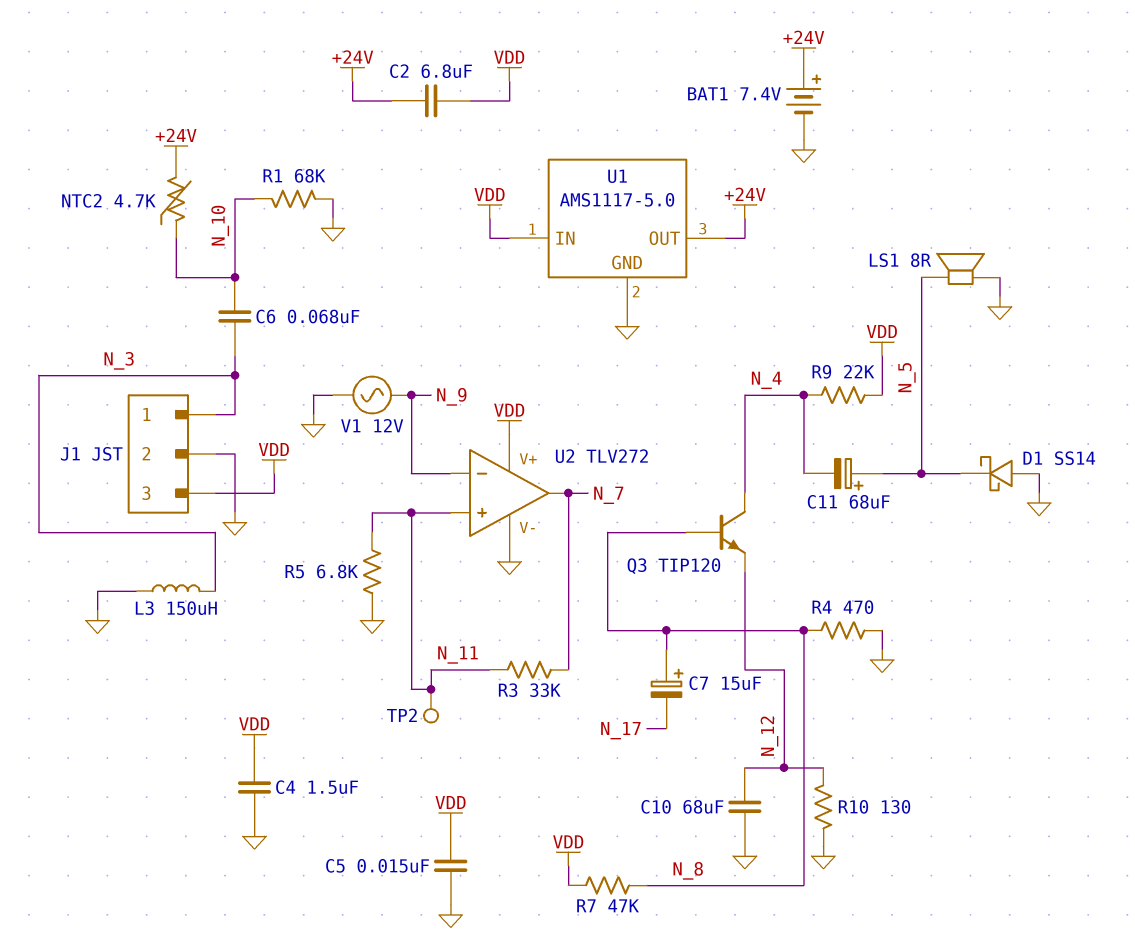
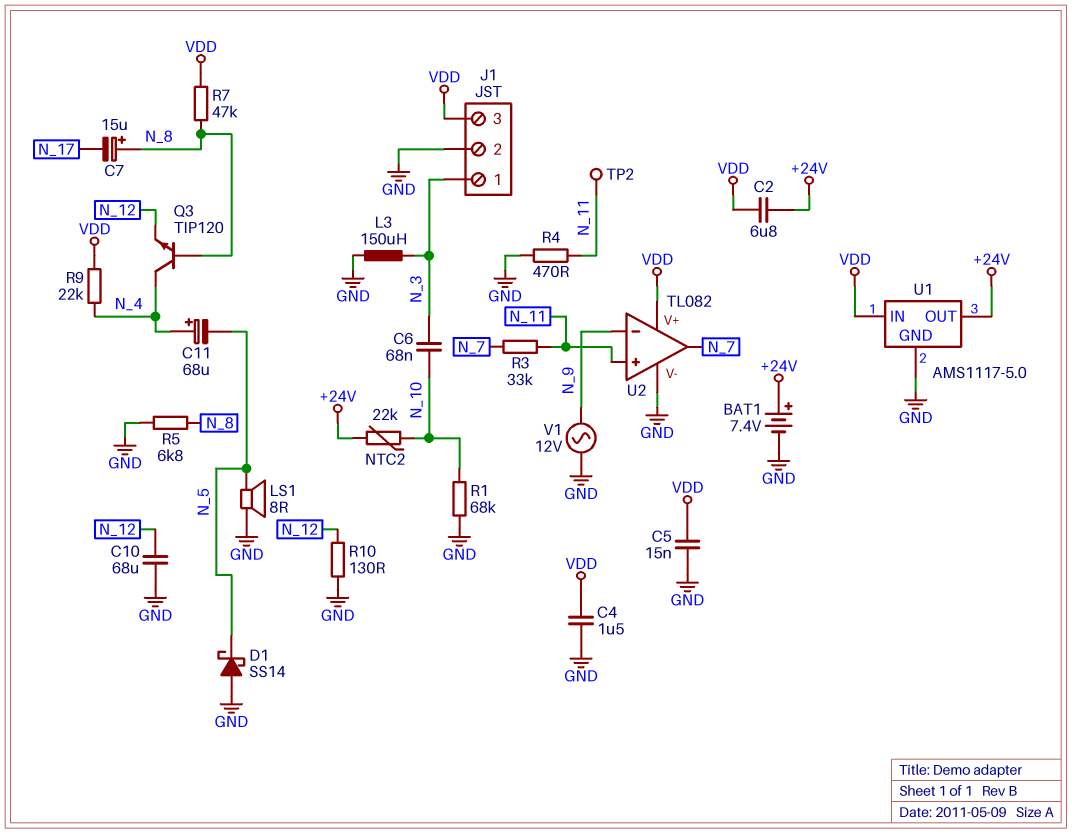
C11: 68uF (plus N_5, minus N_4) -> 68uF (plus N_4, minus N_5)
NTC2: 4.7k (+24V, N_10) -> 22k (+24V, N_10)
R4: 470 (GND, N_8) -> 470 (GND, N_11)
R5: 6.8k (GND, N_11) -> 6.8k (GND, N_8)
U2: TLV272 -> TL082

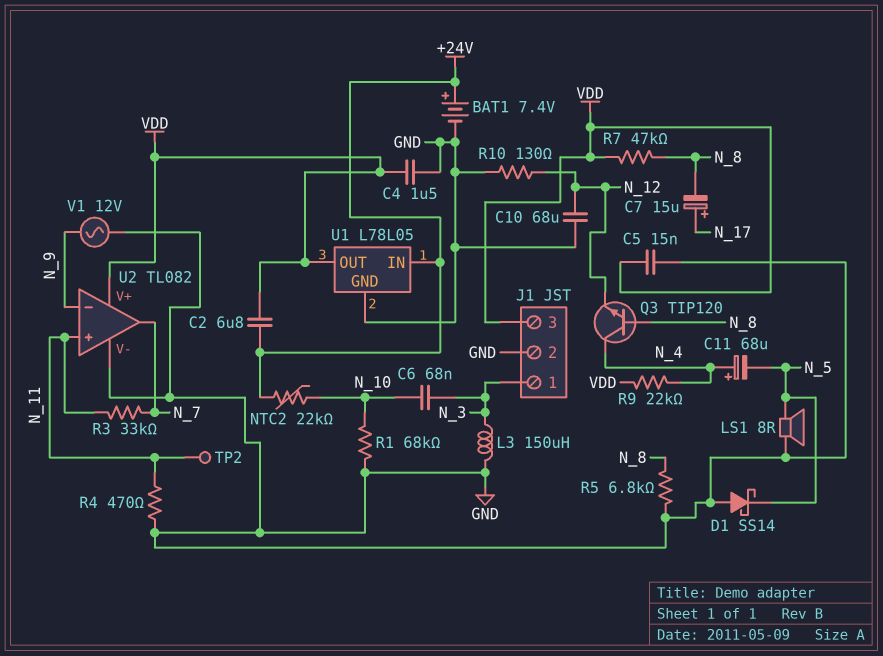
C7: 15uF (plus N_8, minus N_17) -> 15uF (plus N_17, minus N_8)
U1: AMS1117-5.0 -> L78L05
U1 pin IN: VDD -> +24V
U1 pin OUT: +24V -> VDD

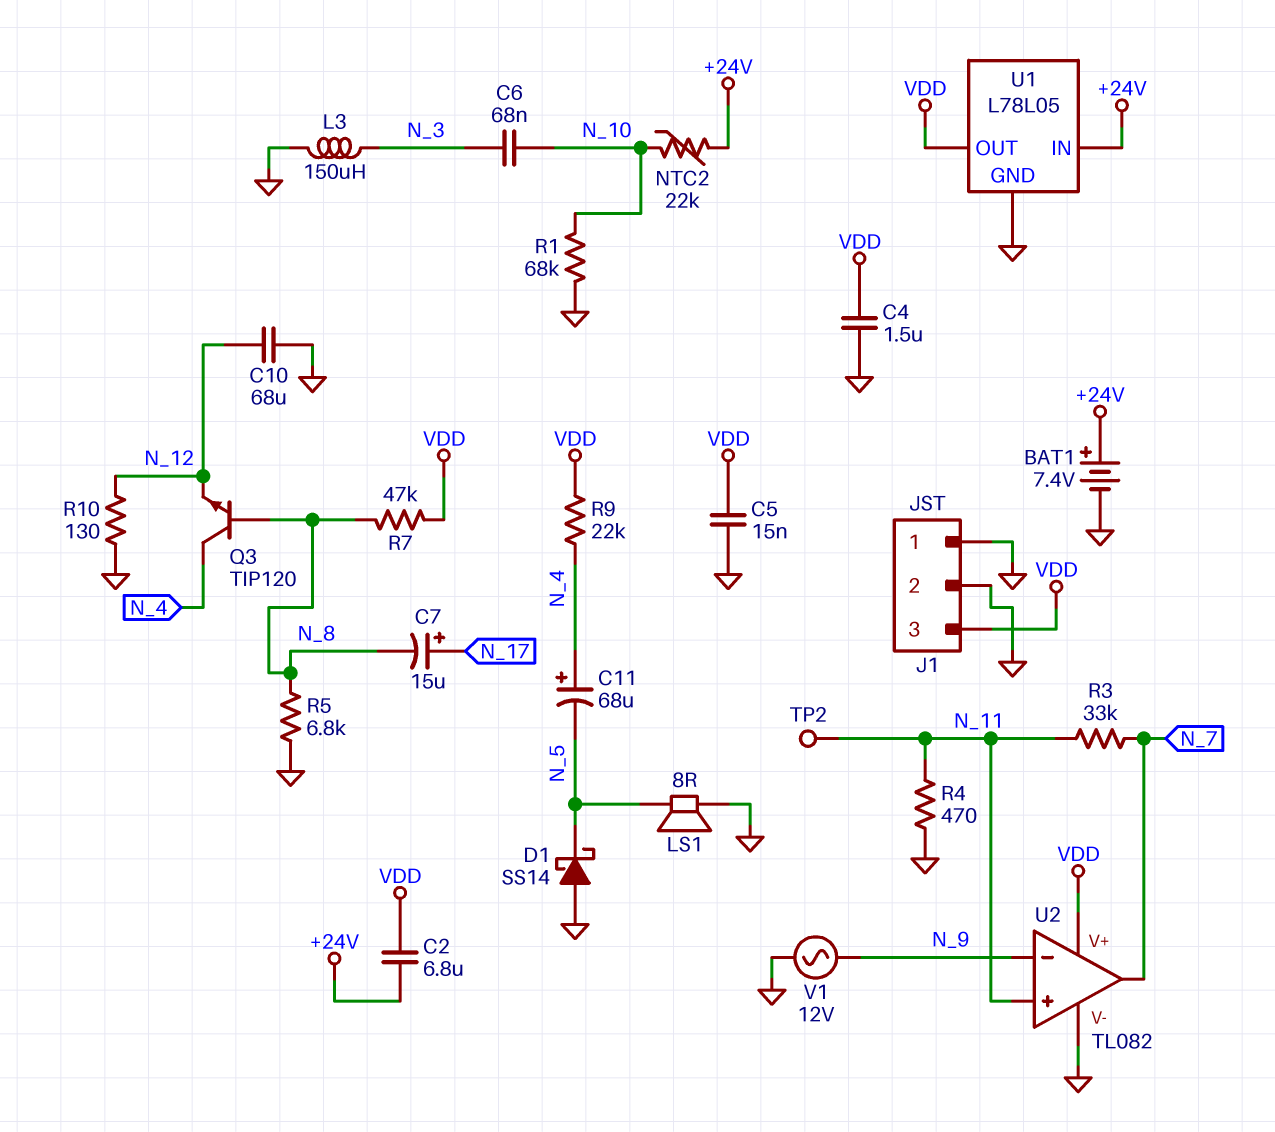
J1 pin 1: N_3 -> GND

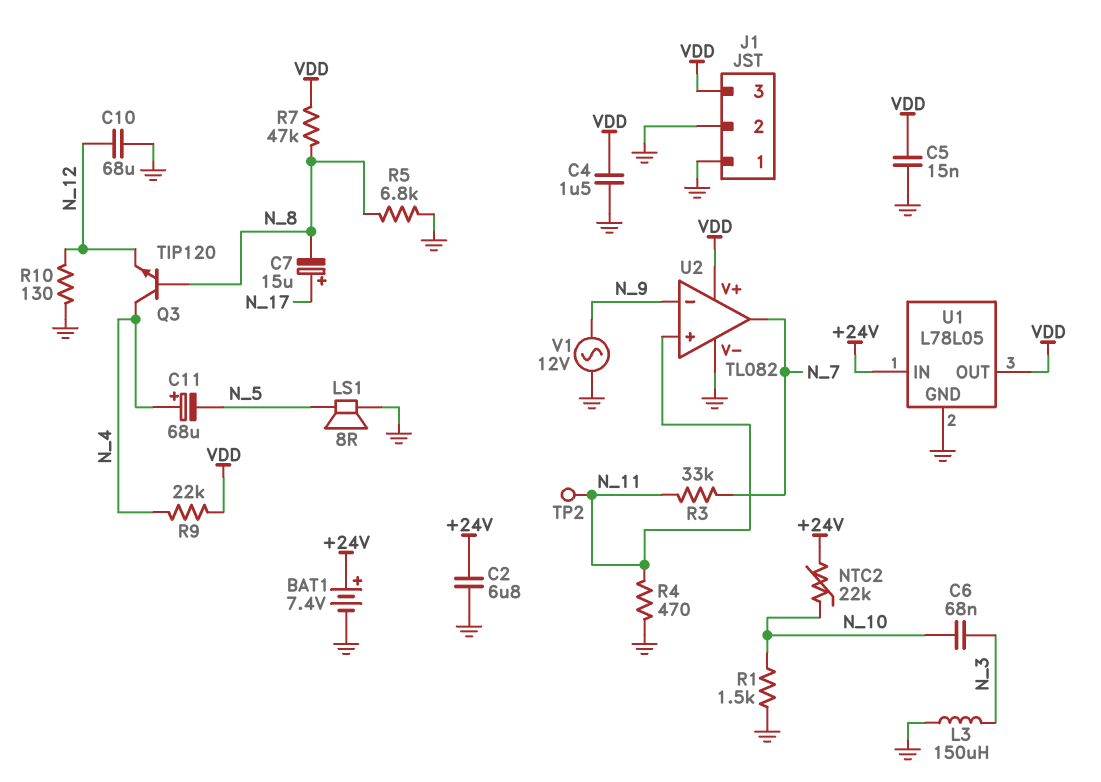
C2: 6.8uF (+24V, VDD) -> 6.8uF (+24V, GND)
D1: schottky SS14 (A GND, K N_5) -> none
R1: 68k (GND, N_10) -> 1.5k (GND, N_10)

